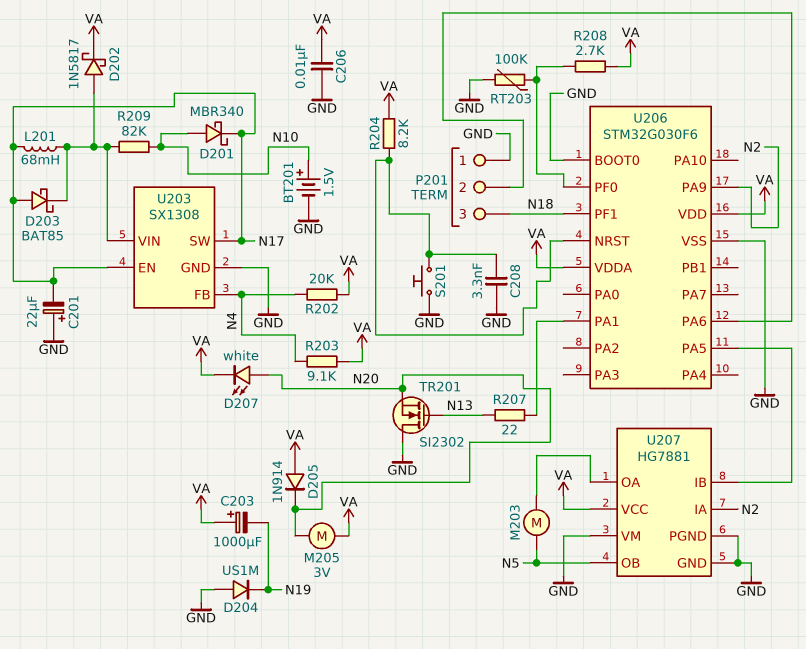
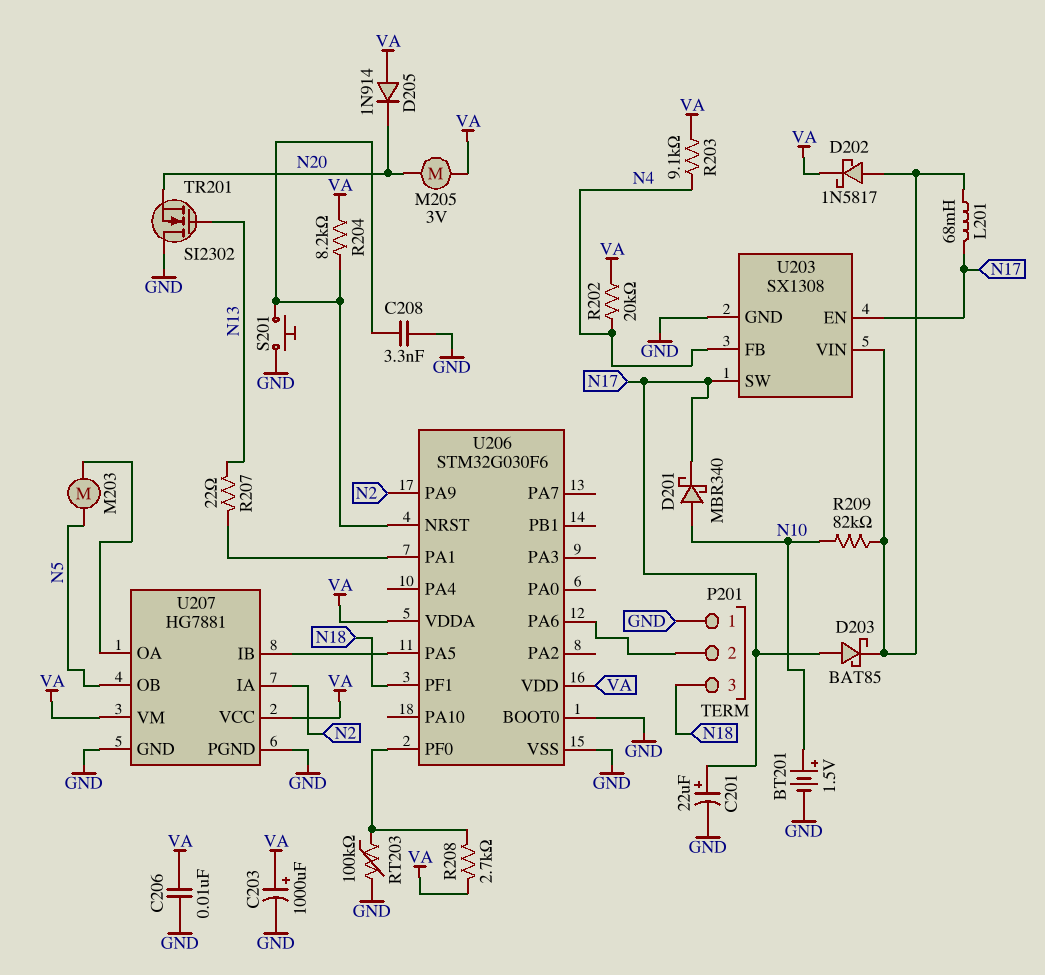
C201: 22uF (plus GND, minus N17) -> 22uF (plus N17, minus GND)
C203: 1000uF (plus VA, minus N19) -> 1000uF (plus VA, minus GND)
D204: diode US1M (A GND, K N19) -> none
D207: LED white (A N20, K VA) -> none
U207 pin VM: GND -> VA

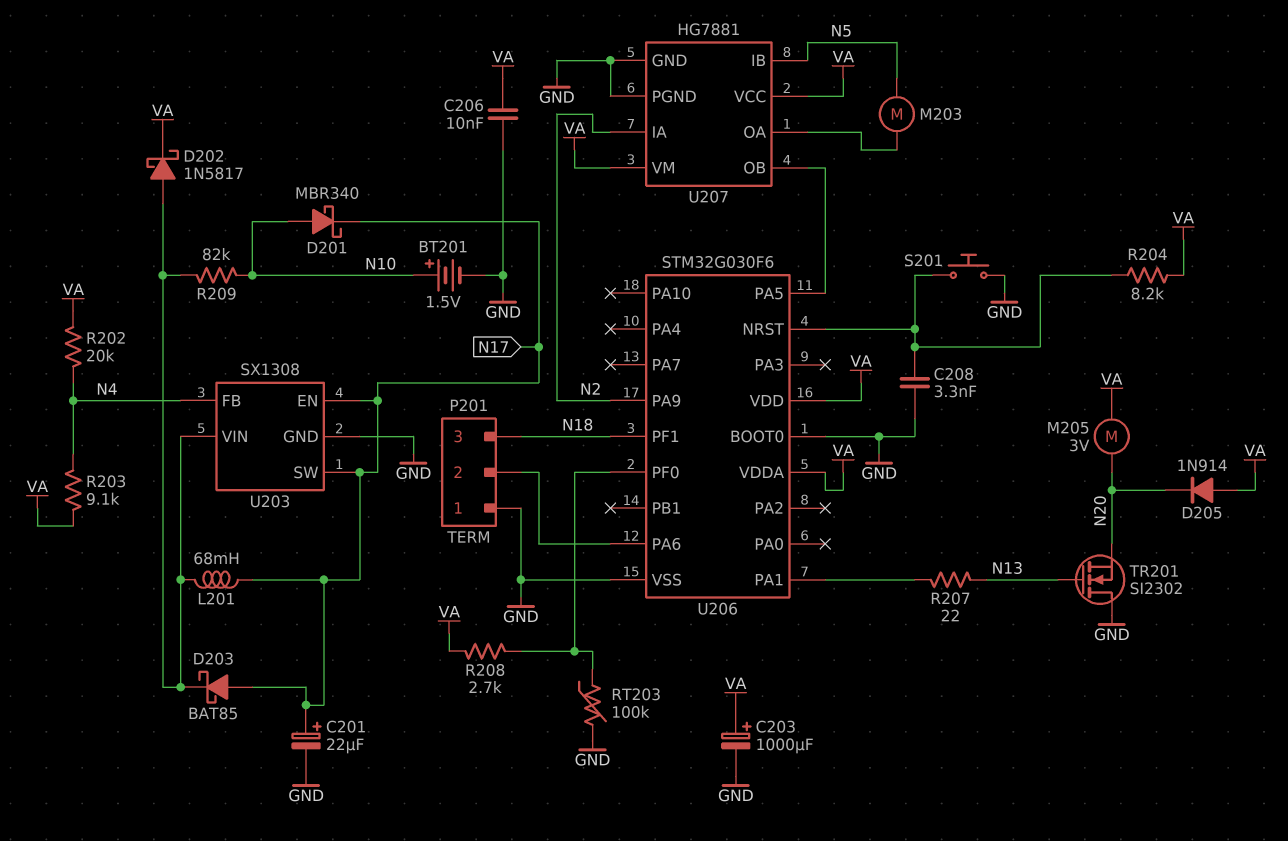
U207 pin IB: U206/PA5 -> N5
U207 pin OB: N5 -> U206/PA5

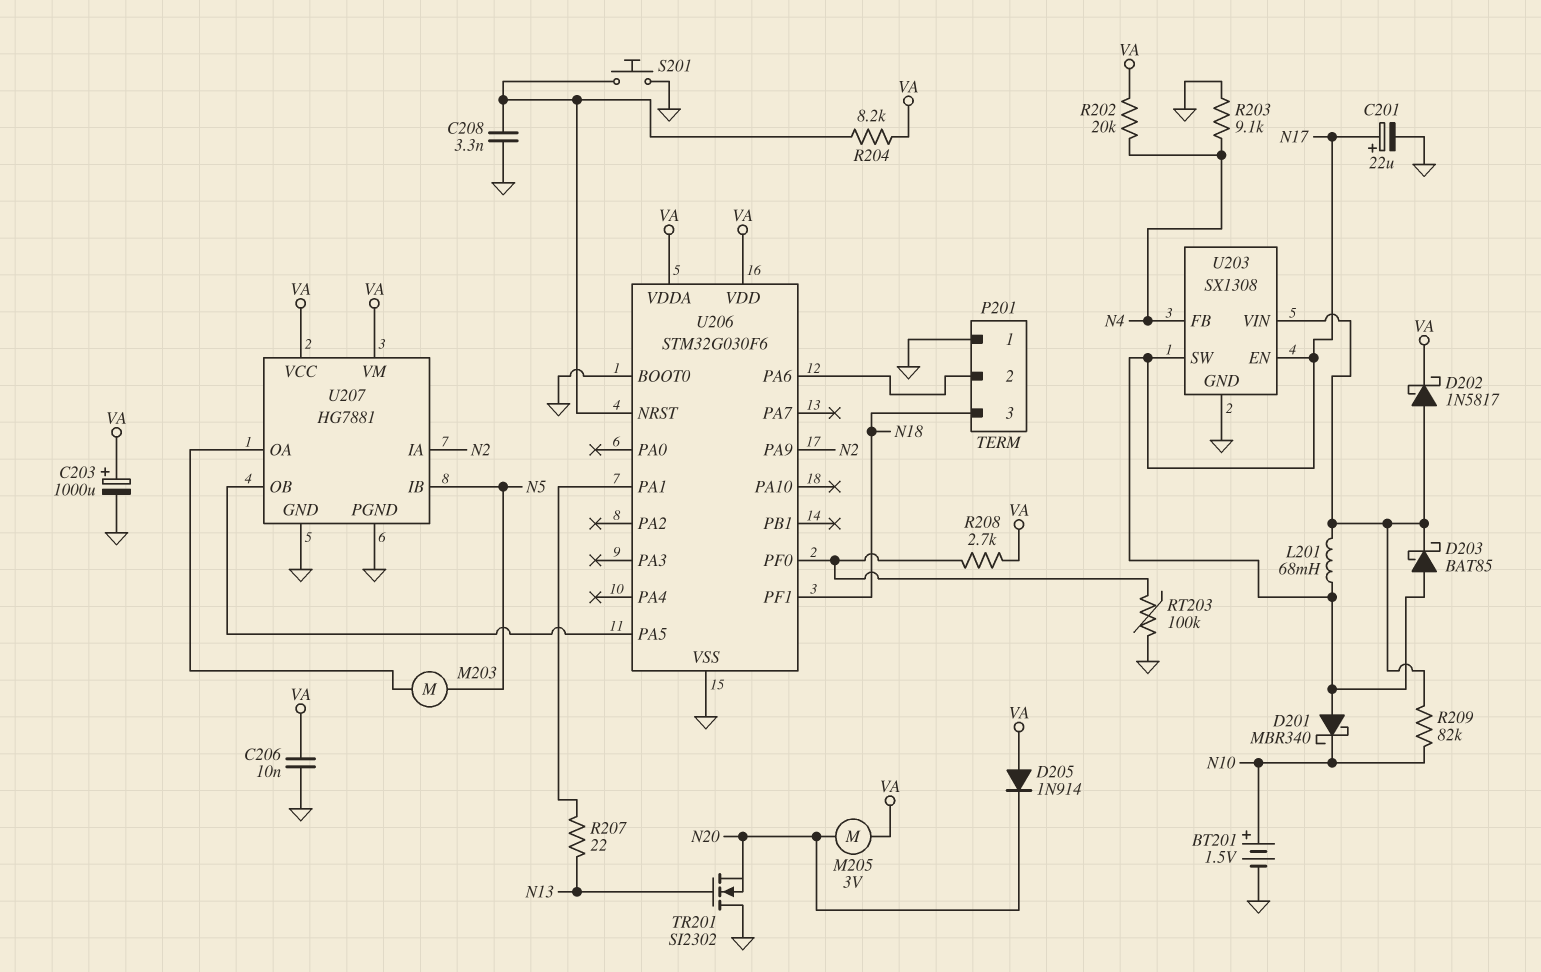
D201: schottky MBR340 (A N10, K N17) -> schottky MBR340 (A N17, K N10)
R203: 9.1k (N4, VA) -> 9.1k (GND, N4)

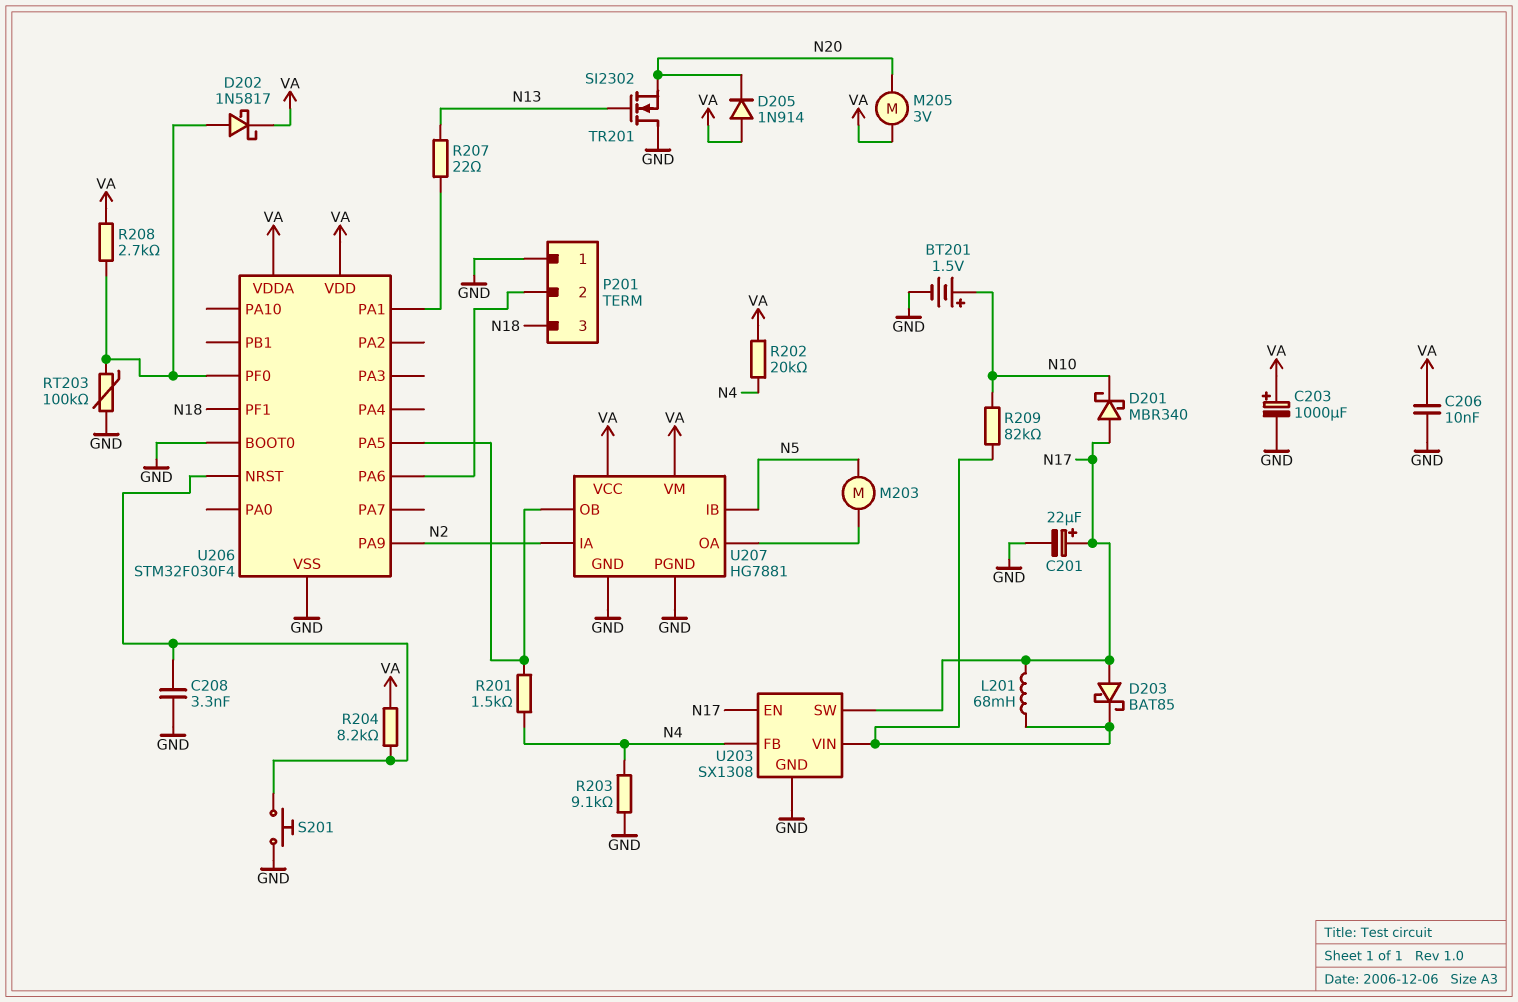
D202: schottky 1N5817 (A U203/VIN, K VA) -> schottky 1N5817 (A U206/PF0, K VA)
R201: none -> 1.5k (N4, U206/PA5)
U206: STM32G030F6 -> STM32F030F4

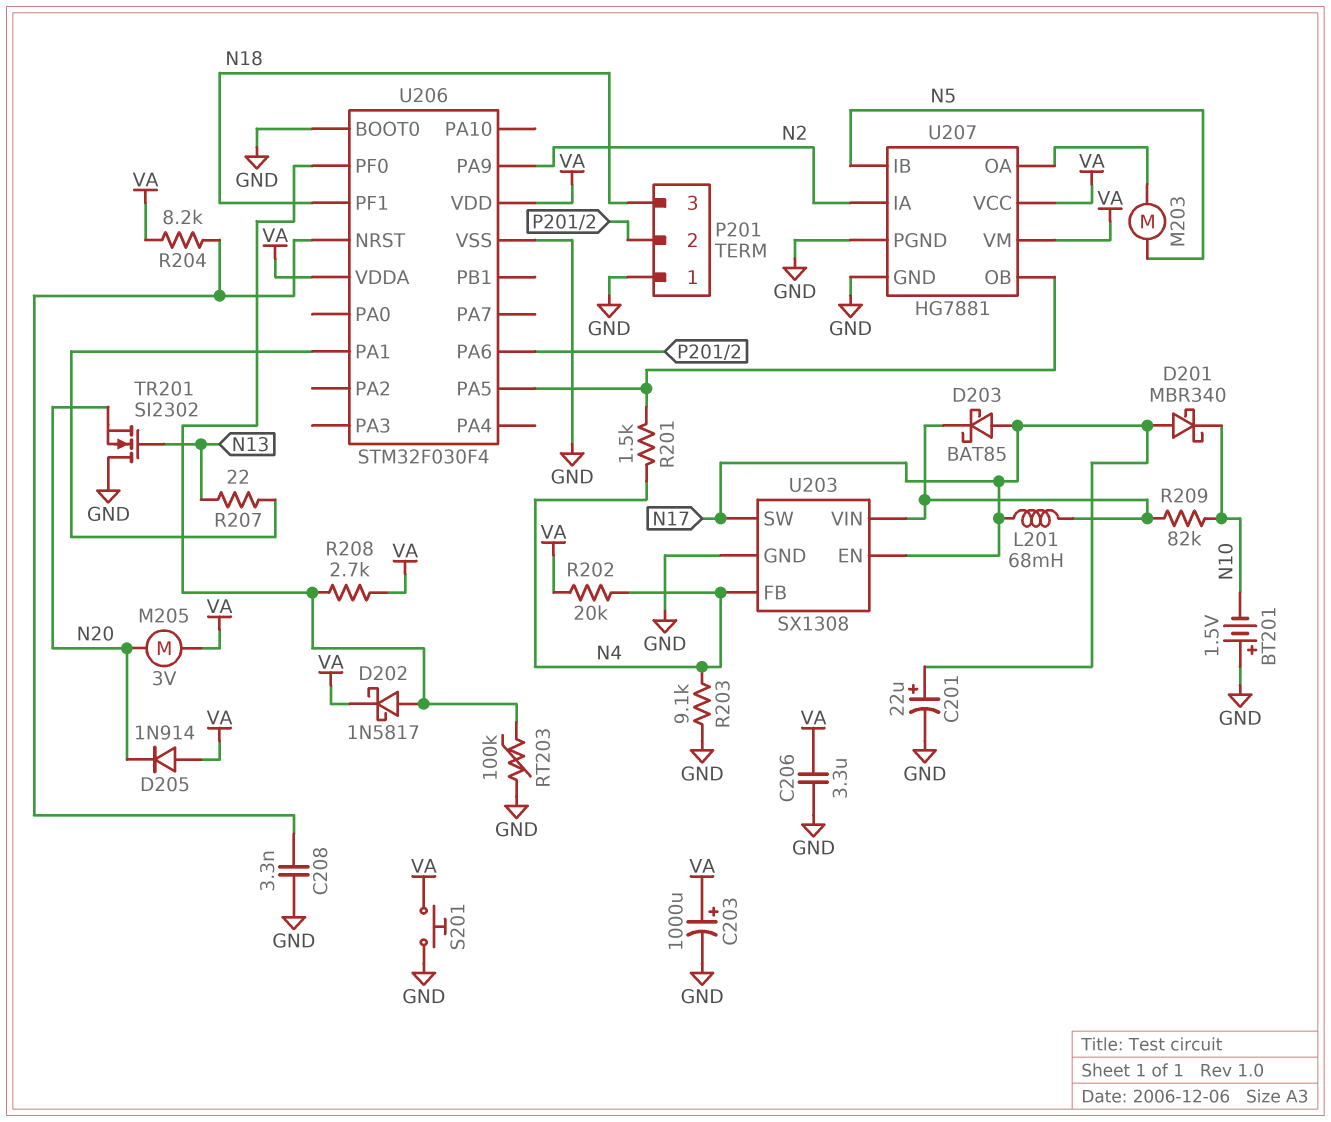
BT201: 1.5V (plus N10, minus GND) -> 1.5V (plus GND, minus N10)
C206: 10nF (GND, VA) -> 3.3uF (GND, VA)
S201: button (GND, U206/NRST) -> button (GND, VA)

